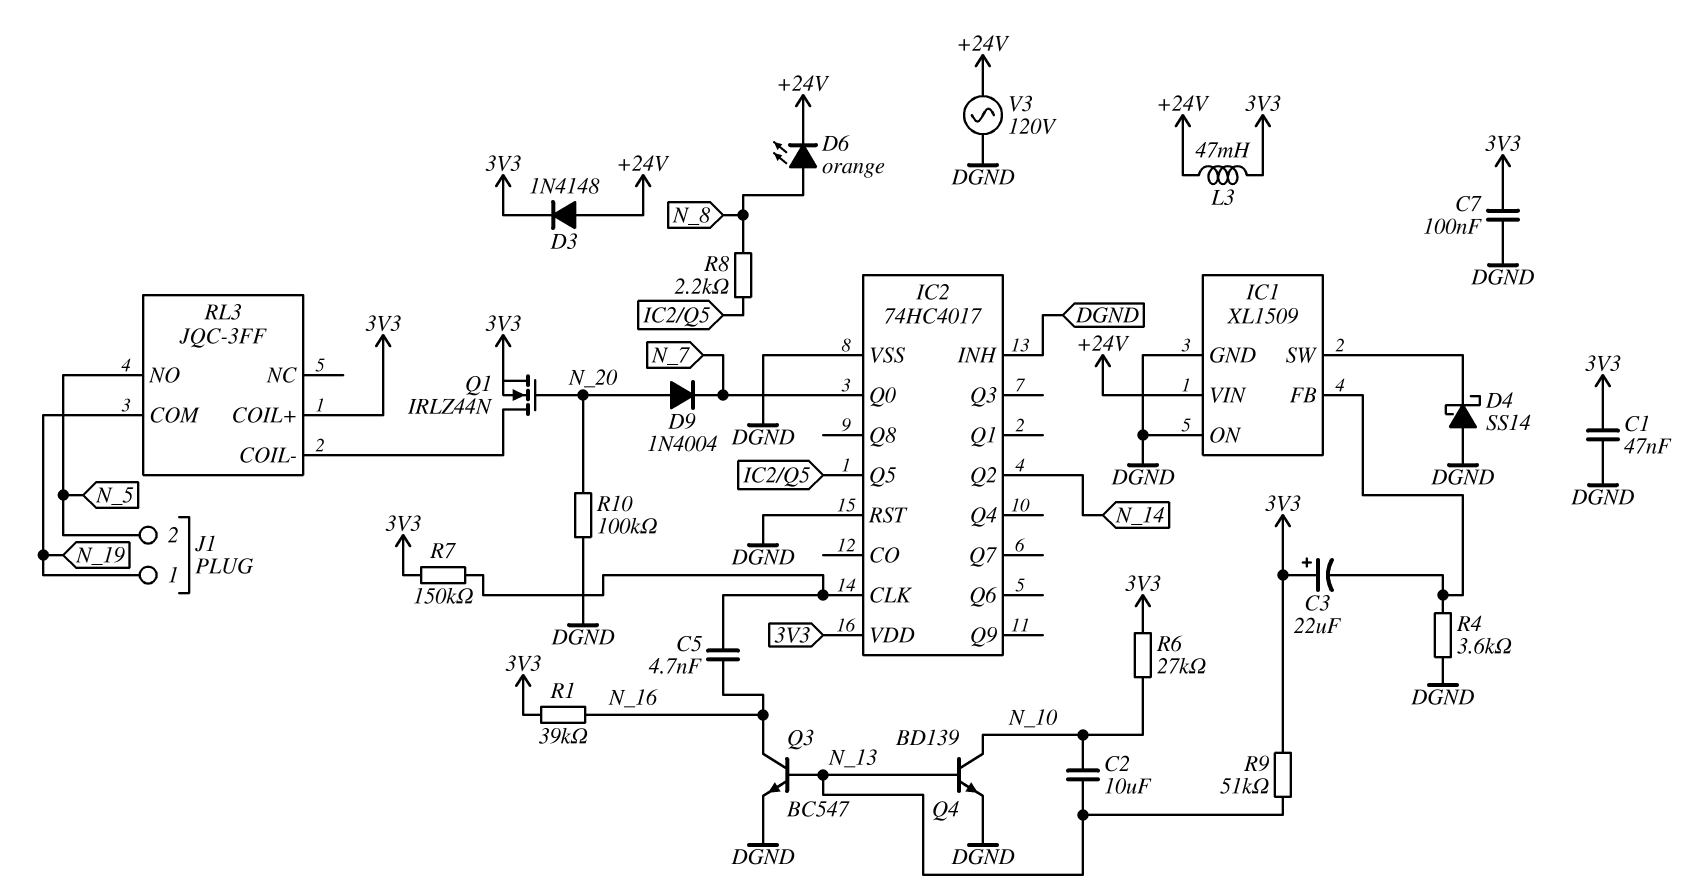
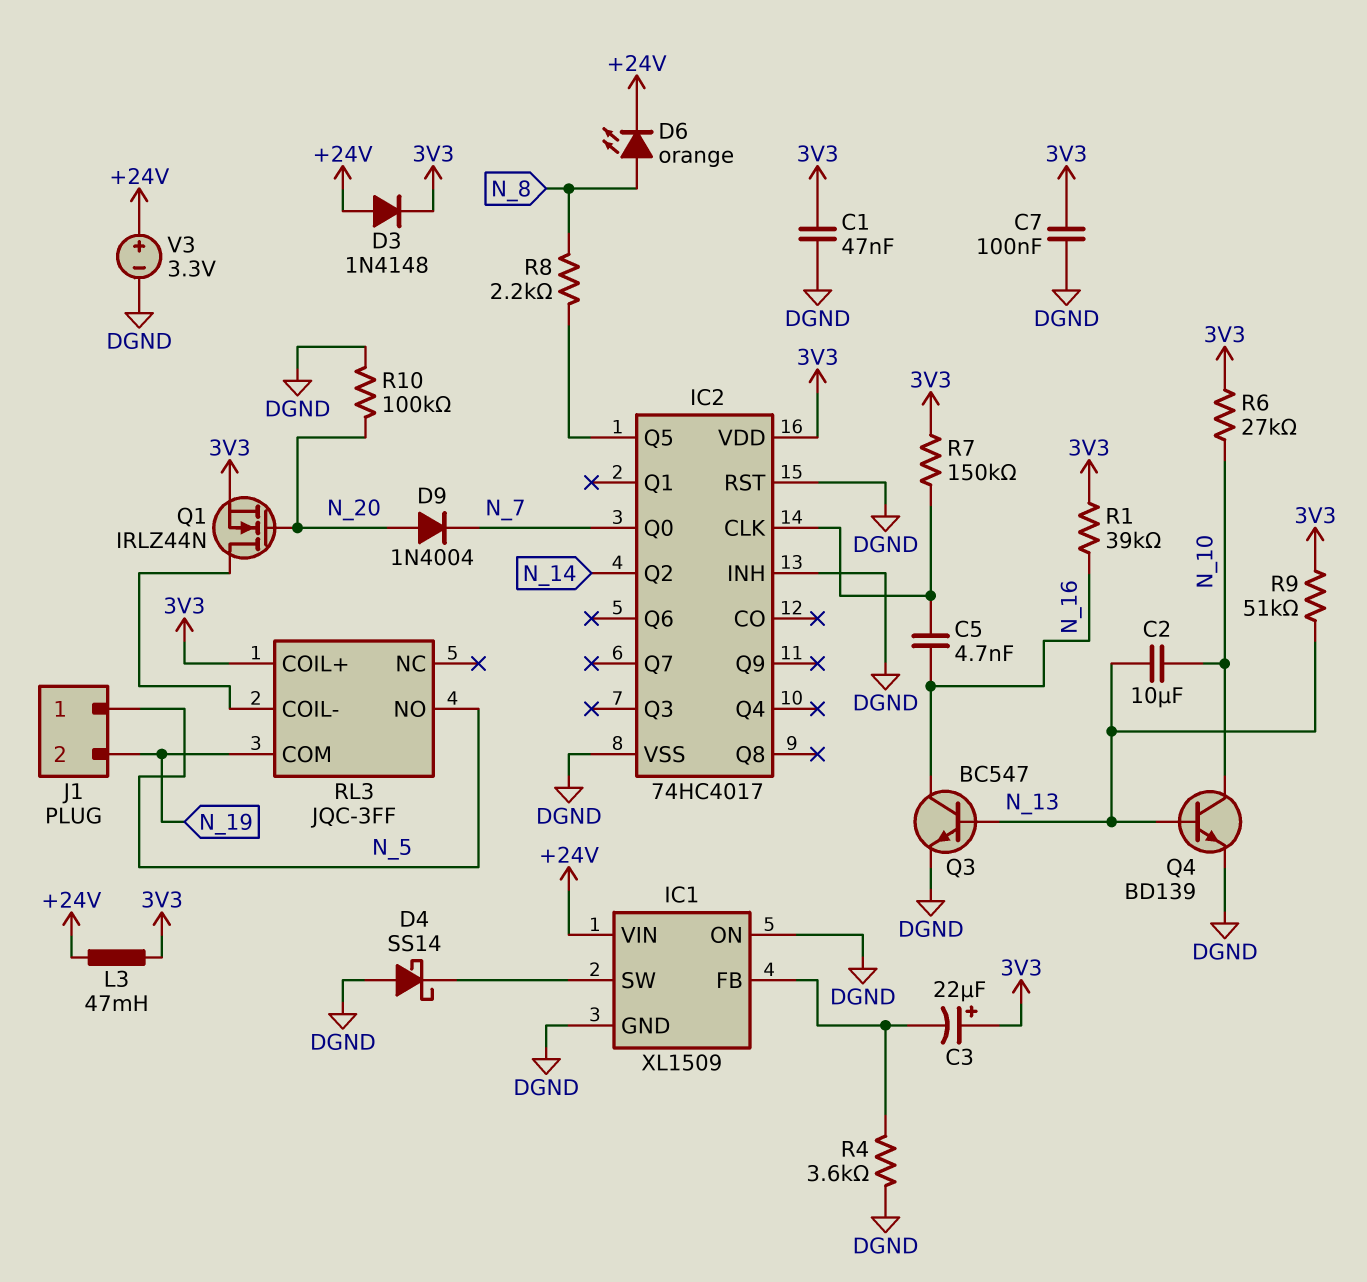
J1 pin 1: N_19 -> N_5
J1 pin 2: N_5 -> N_19
V3: AC 120V (+24V, DGND) -> 3.3V (plus +24V, minus DGND)

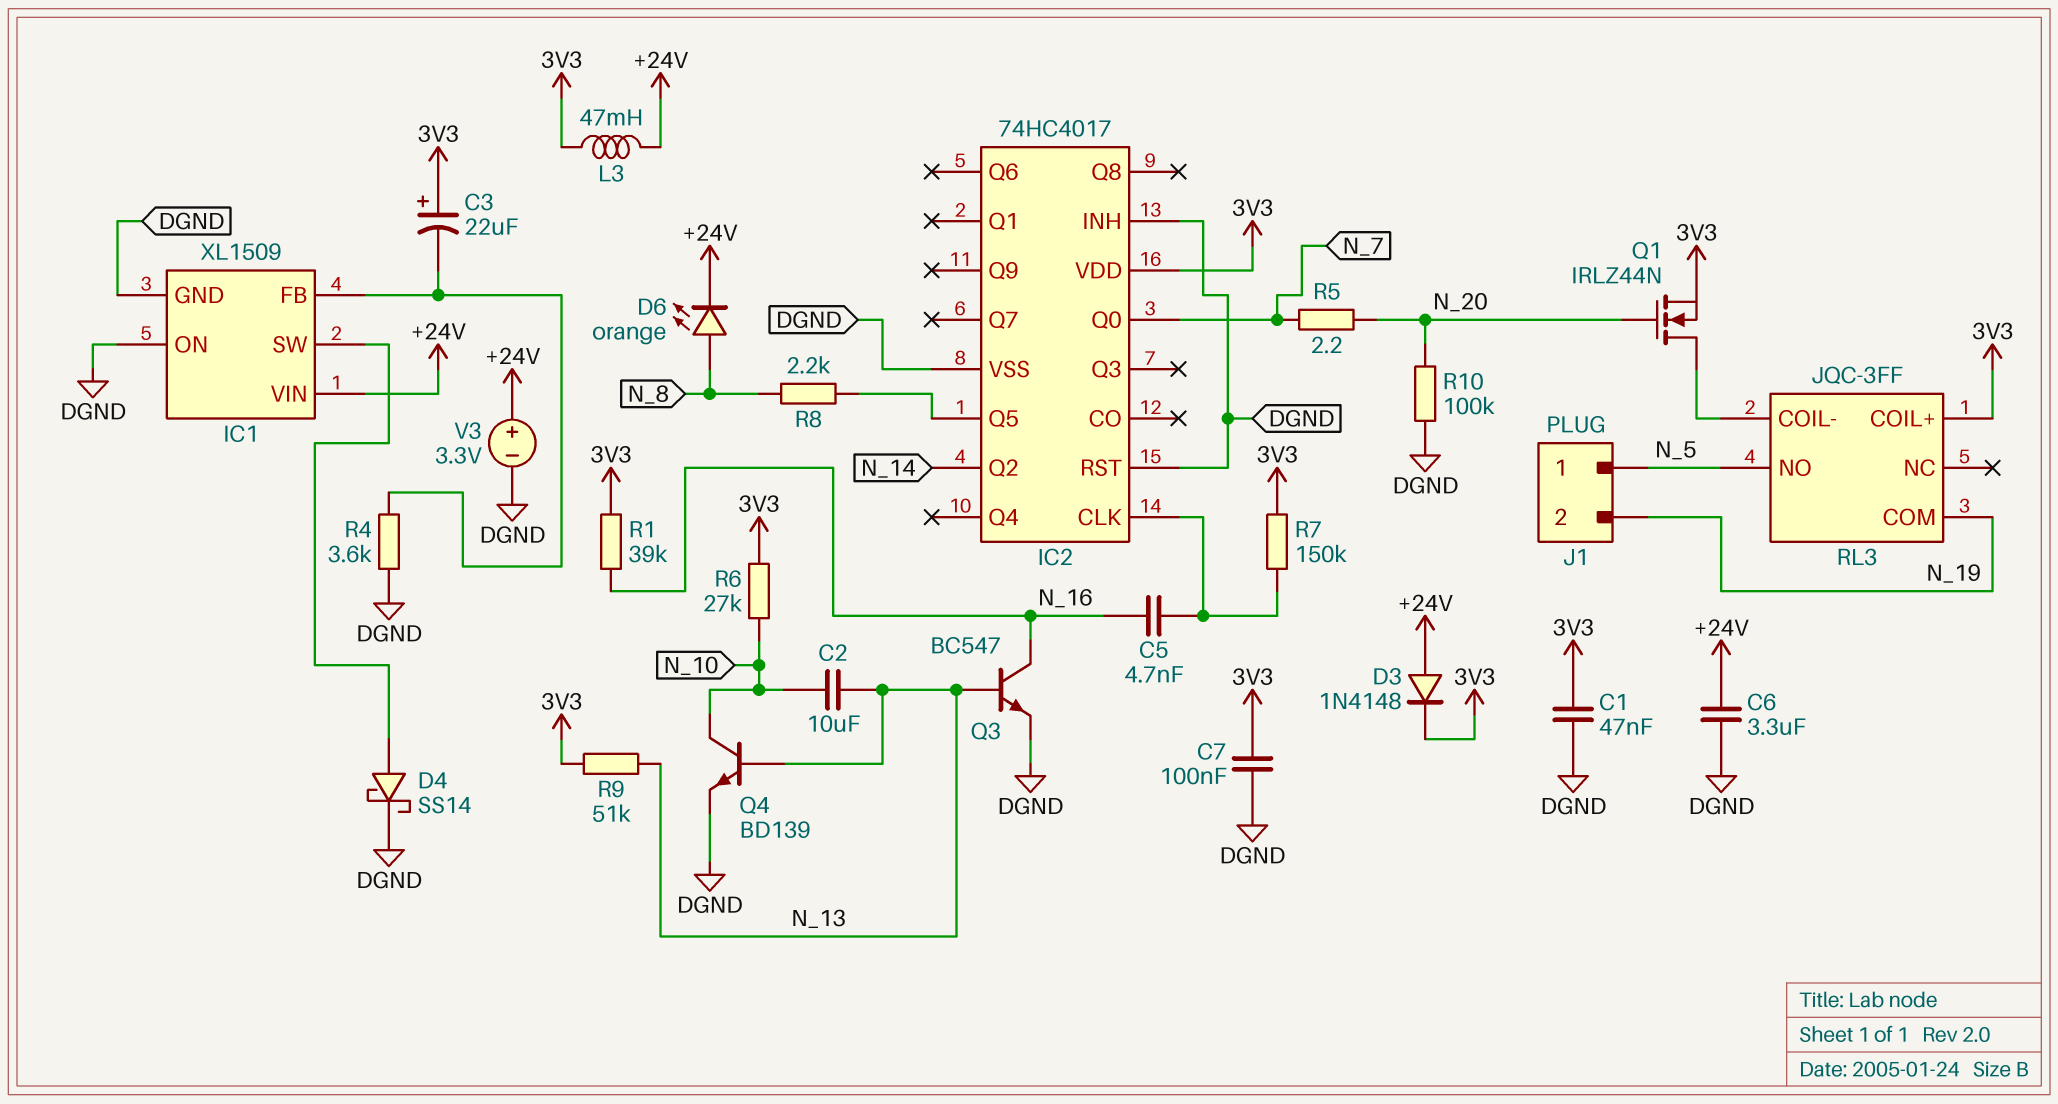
C6: none -> 3.3uF (+24V, DGND)
D4: schottky SS14 (A DGND, K IC1/SW) -> schottky SS14 (A IC1/SW, K DGND)
D9: diode 1N4004 (A N_20, K N_7) -> none
R5: none -> 2.2 (N_7, N_20)

